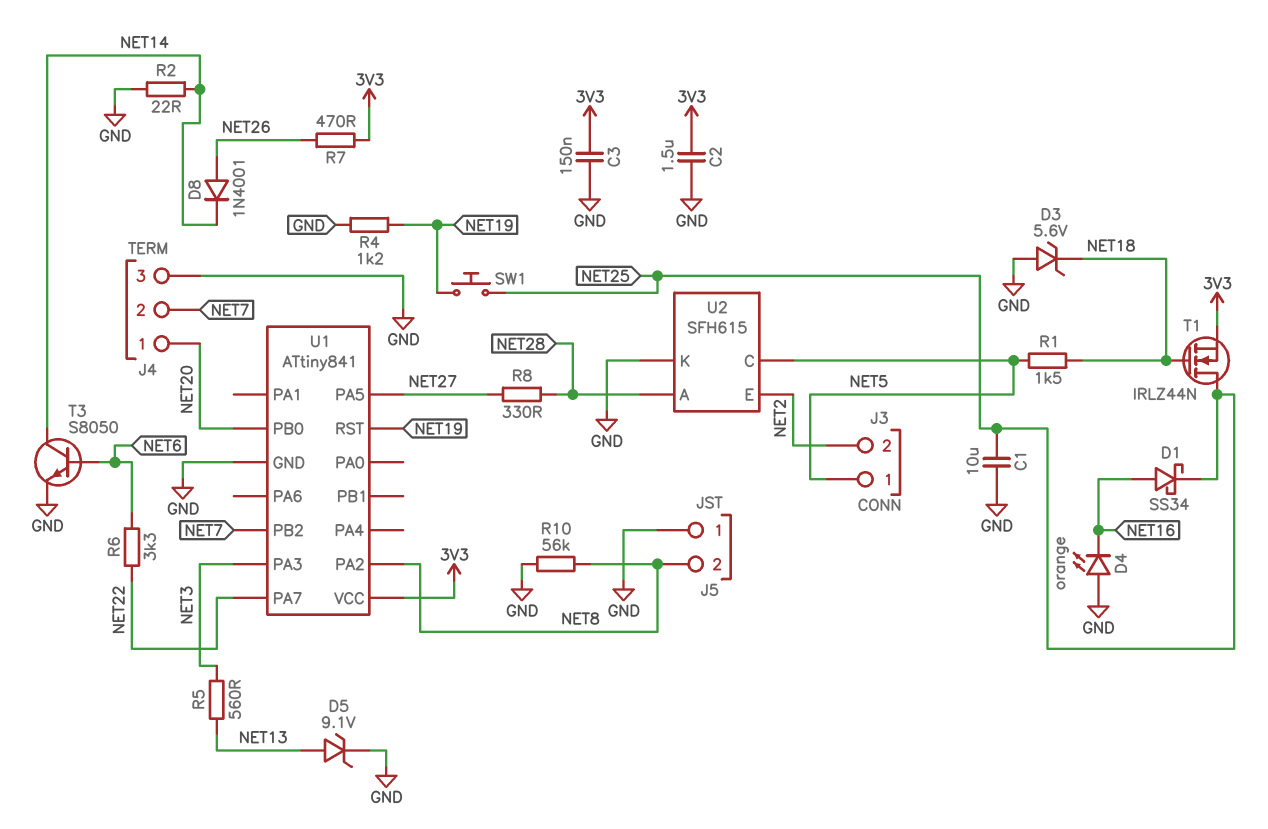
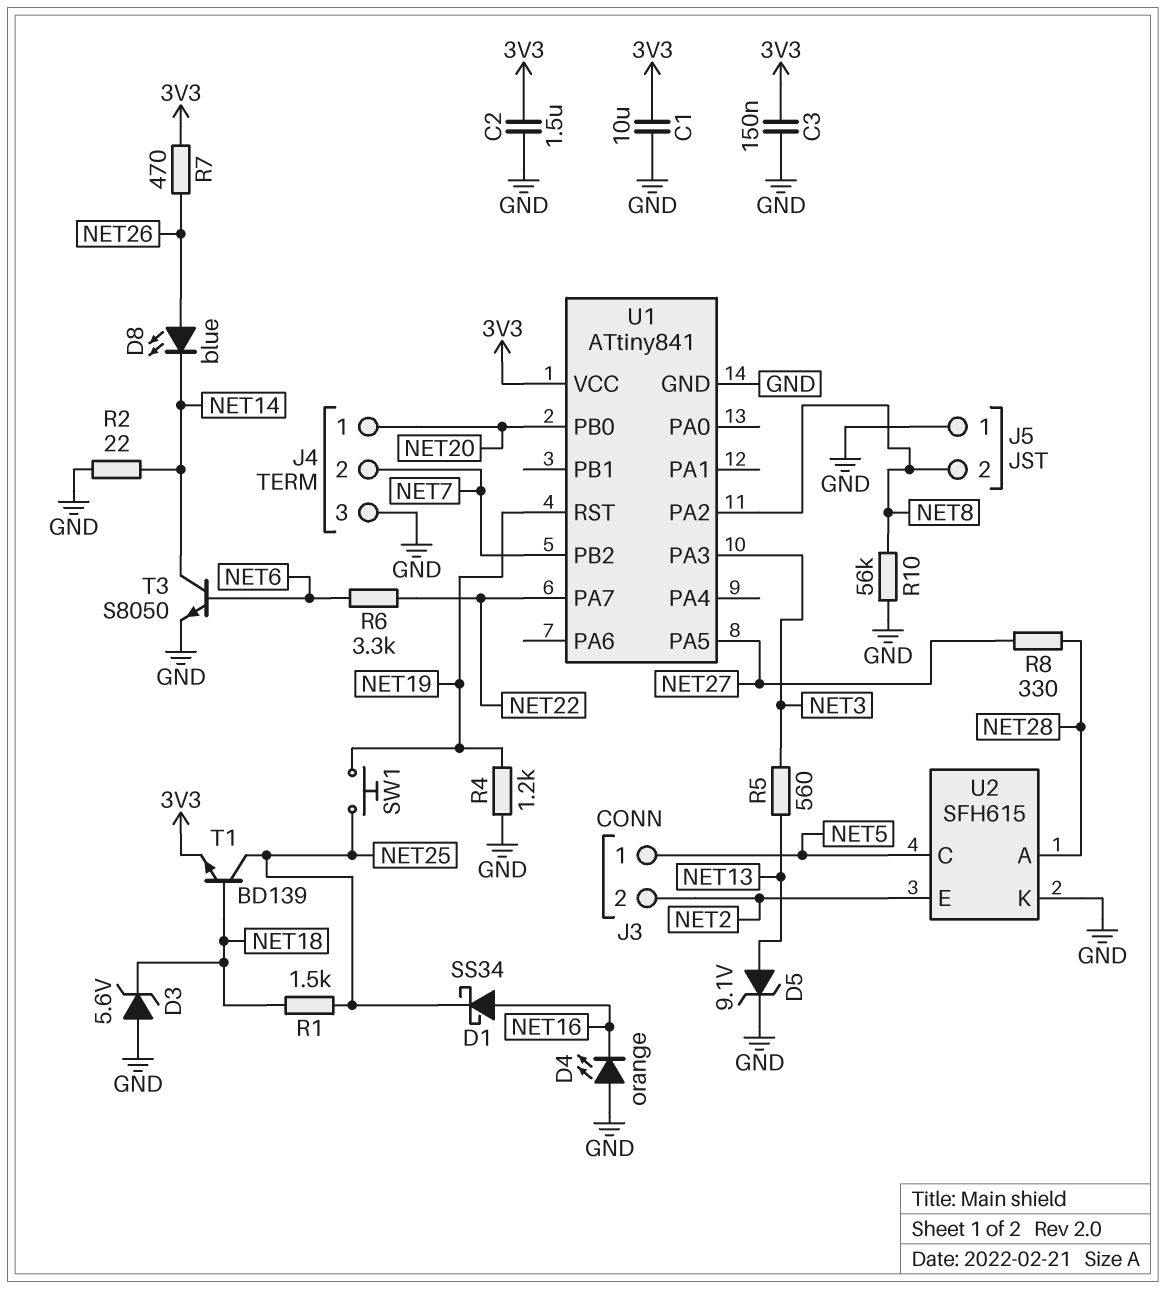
C1: 10uF (GND, NET25) -> 10uF (3V3, GND)
D8: diode 1N4001 (A NET26, K NET14) -> LED blue (A NET26, K NET14)
R1: 1.5k (NET5, NET18) -> 1.5k (NET18, NET25)
T1: NMOS IRLZ44N (G NET18, D NET25, S 3V3) -> NPN BD139 (B NET18, C NET25, E 3V3)

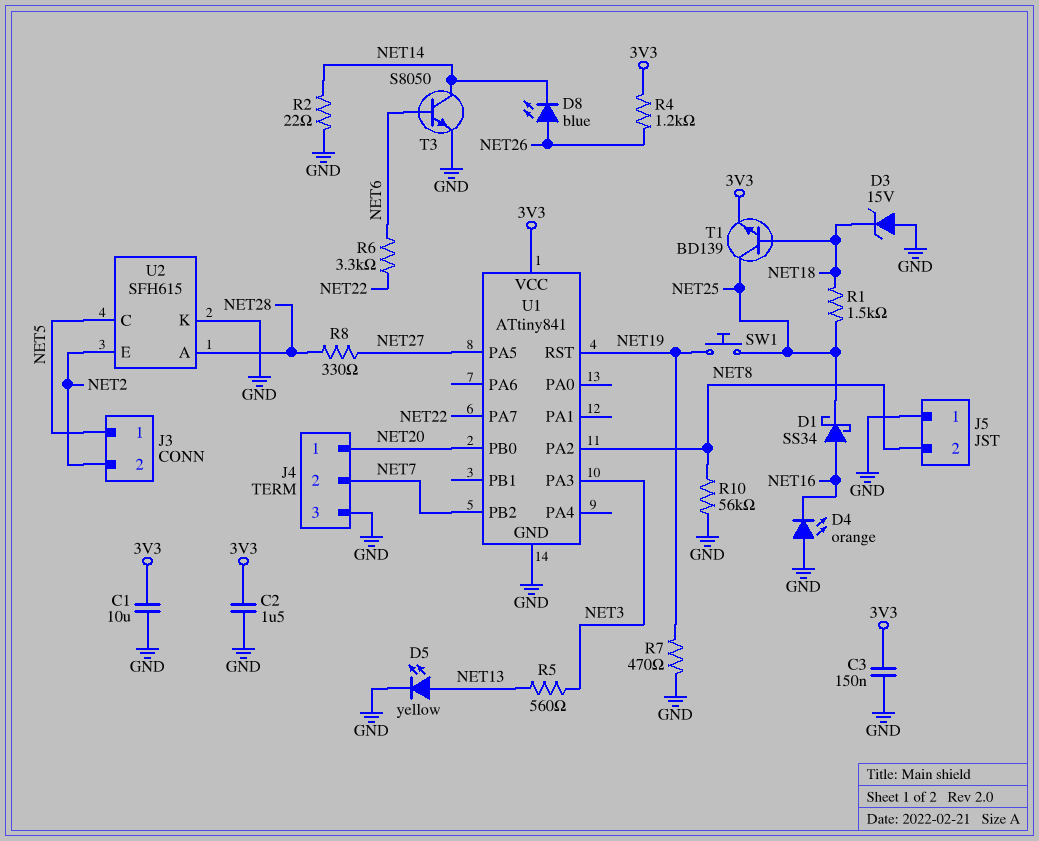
D3: zener 5.6V (A GND, K NET18) -> zener 15V (A GND, K NET18)
D5: zener 9.1V (A NET13, K GND) -> LED yellow (A NET13, K GND)
R4: 1.2k (GND, NET19) -> 1.2k (3V3, NET26)
R7: 470 (3V3, NET26) -> 470 (GND, NET19)

